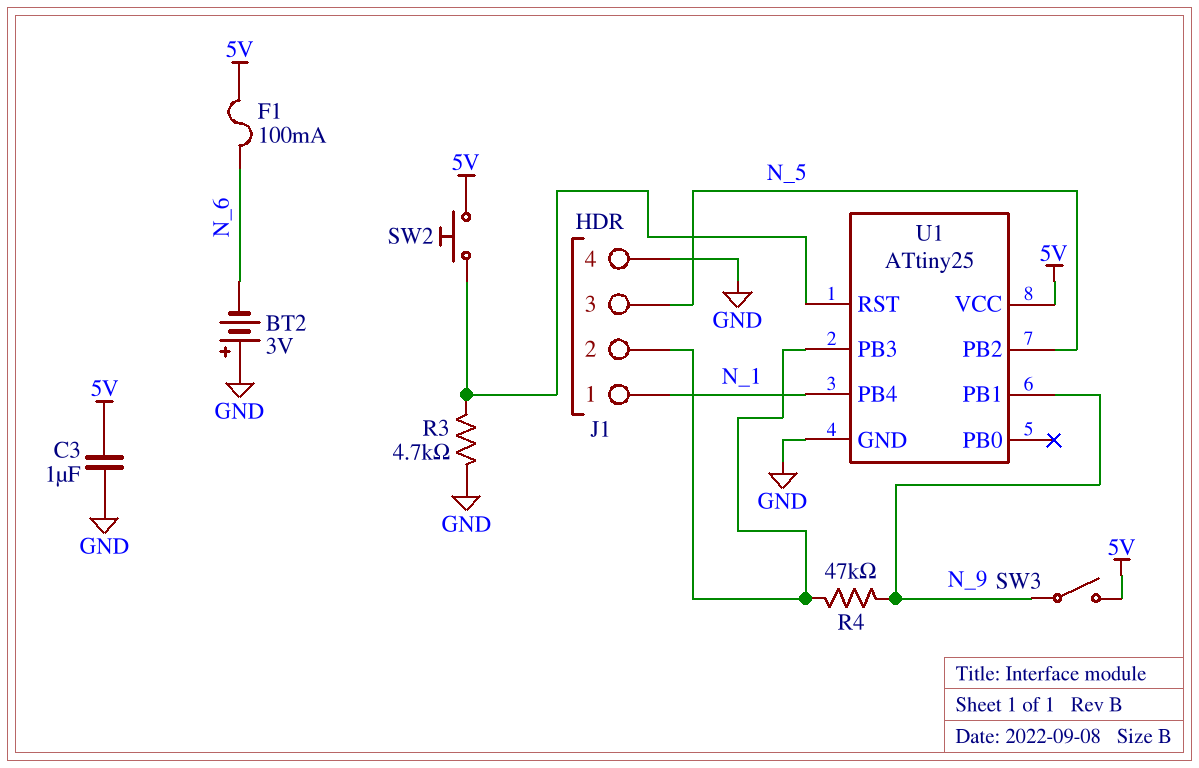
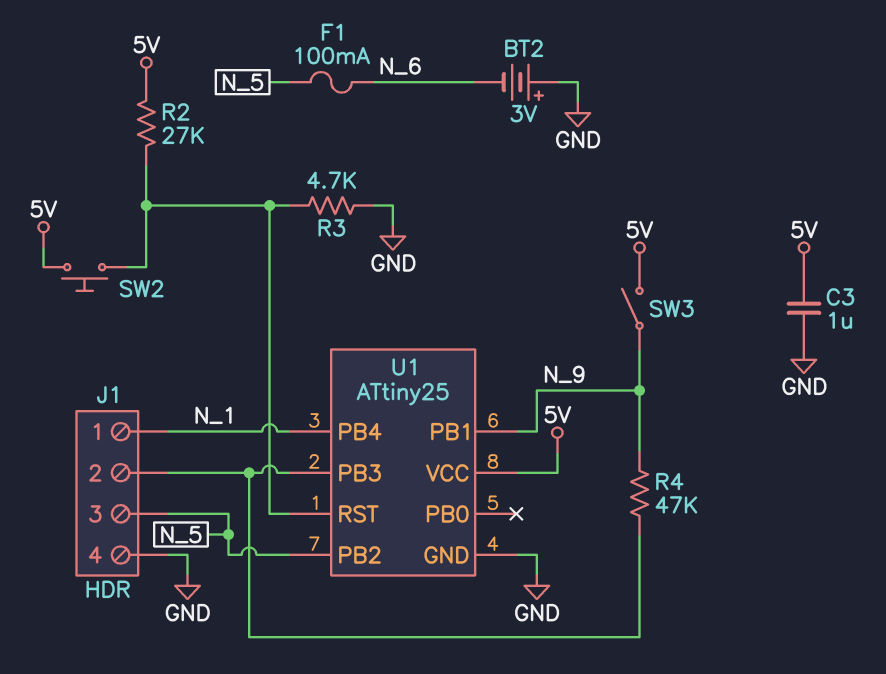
F1: 100mA (5V, N_6) -> 100mA (N_5, N_6)
R2: none -> 27k (5V, U1/RST)

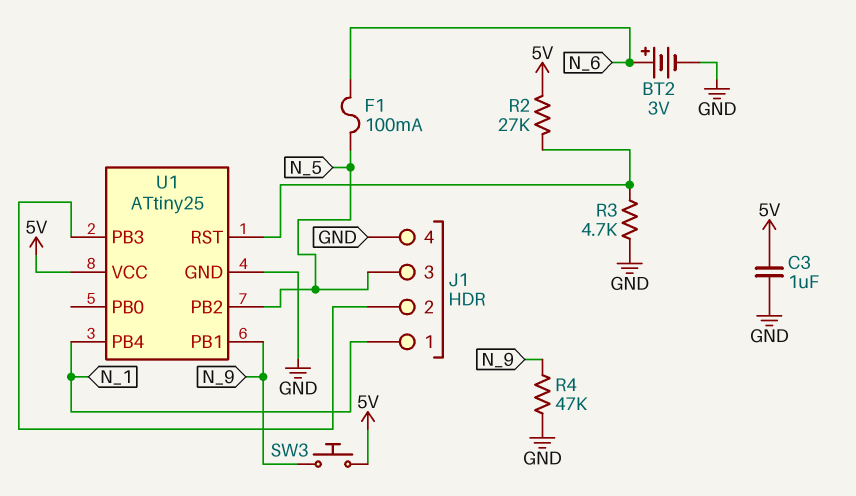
BT2: 3V (plus GND, minus N_6) -> 3V (plus N_6, minus GND)
R4: 47k (J1/2, N_9) -> 47k (GND, N_9)
SW2: button (5V, U1/RST) -> none
SW3: switch (5V, N_9) -> button (5V, N_9)

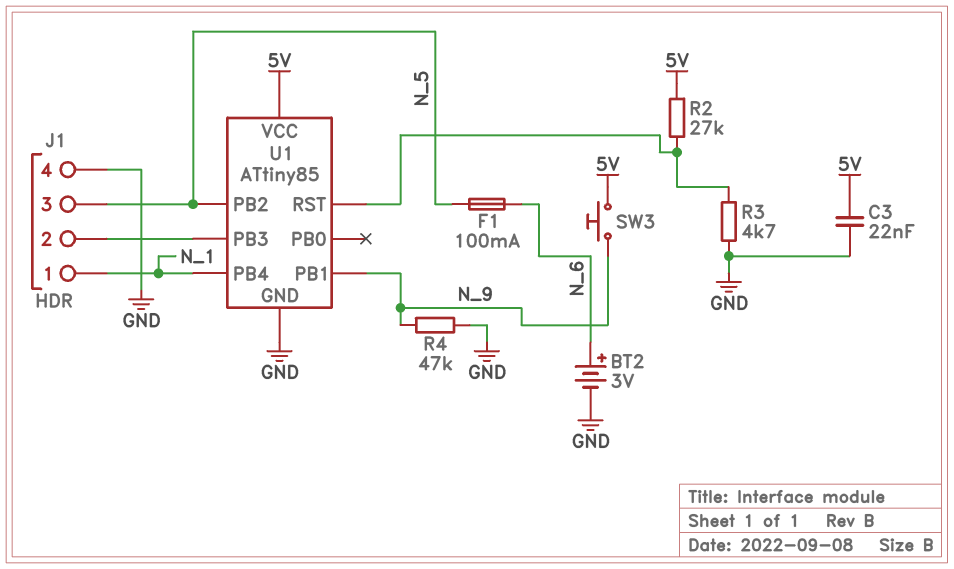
C3: 1uF (5V, GND) -> 22nF (5V, GND)
U1: ATtiny25 -> ATtiny85

